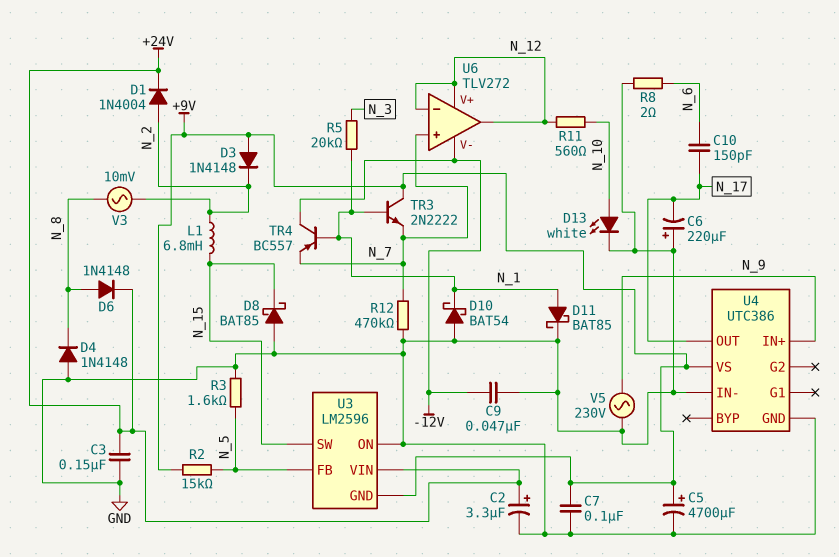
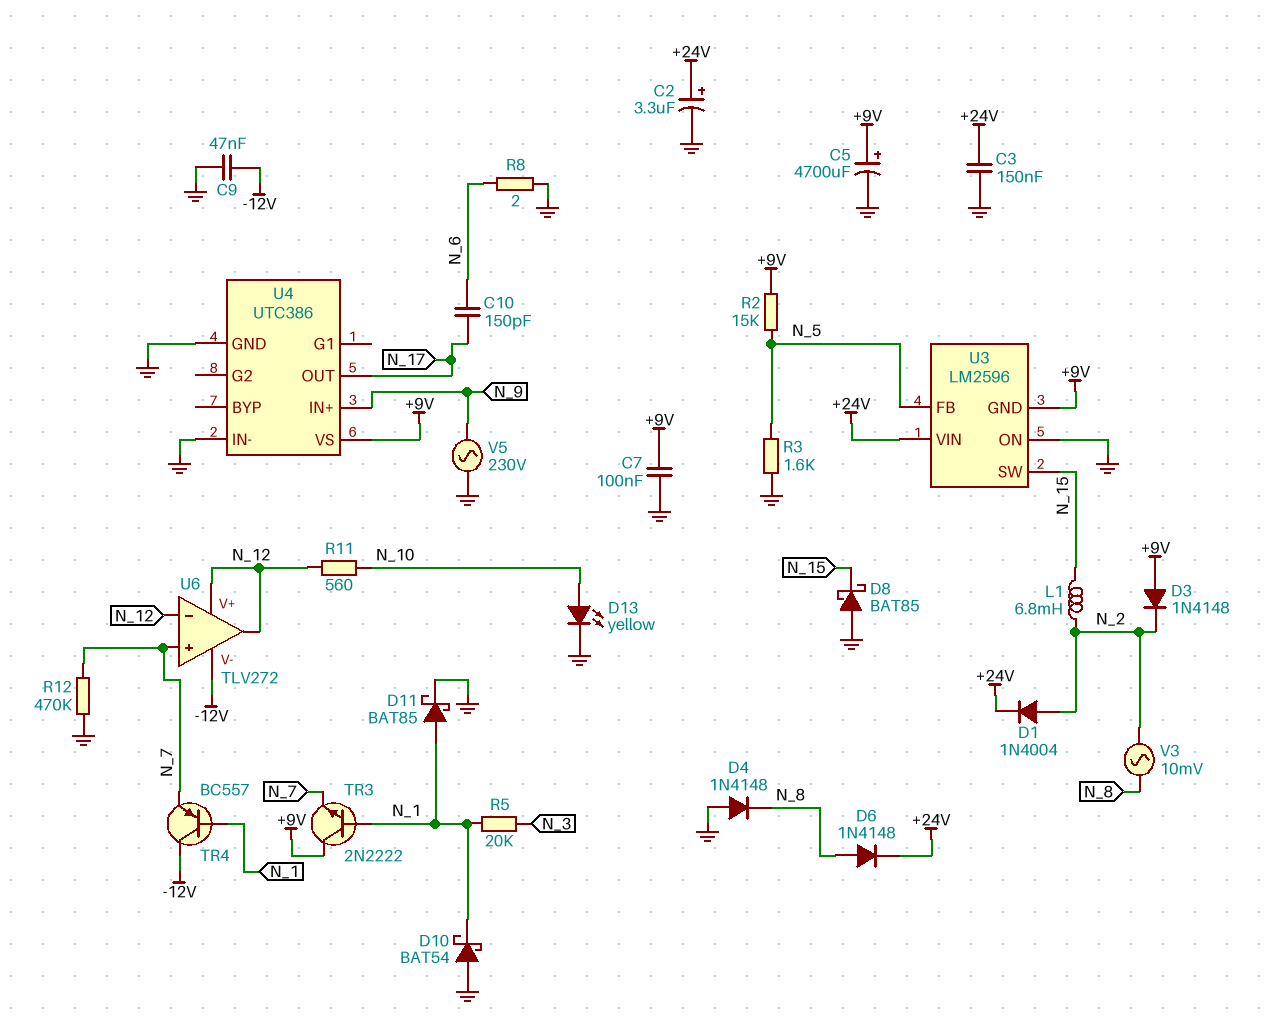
C6: 220uF (plus GND, minus N_17) -> none
D13: LED white (A N_10, K GND) -> LED yellow (A N_10, K GND)

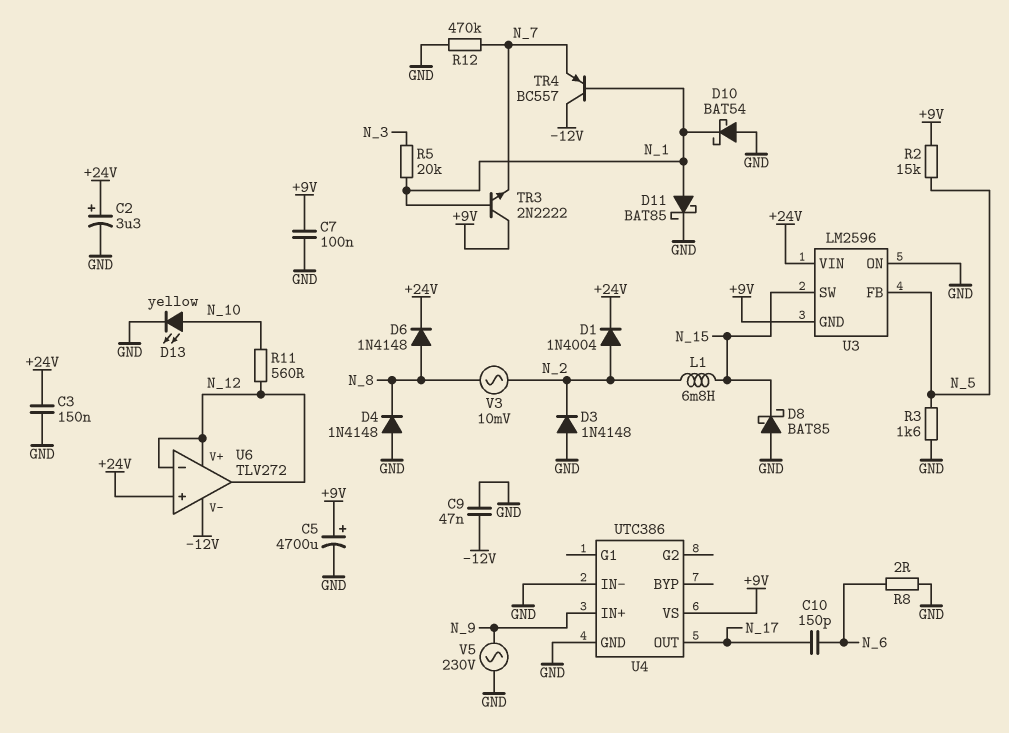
D3: diode 1N4148 (A +9V, K N_2) -> diode 1N4148 (A GND, K N_2)
U6 pin in+: N_7 -> +24V

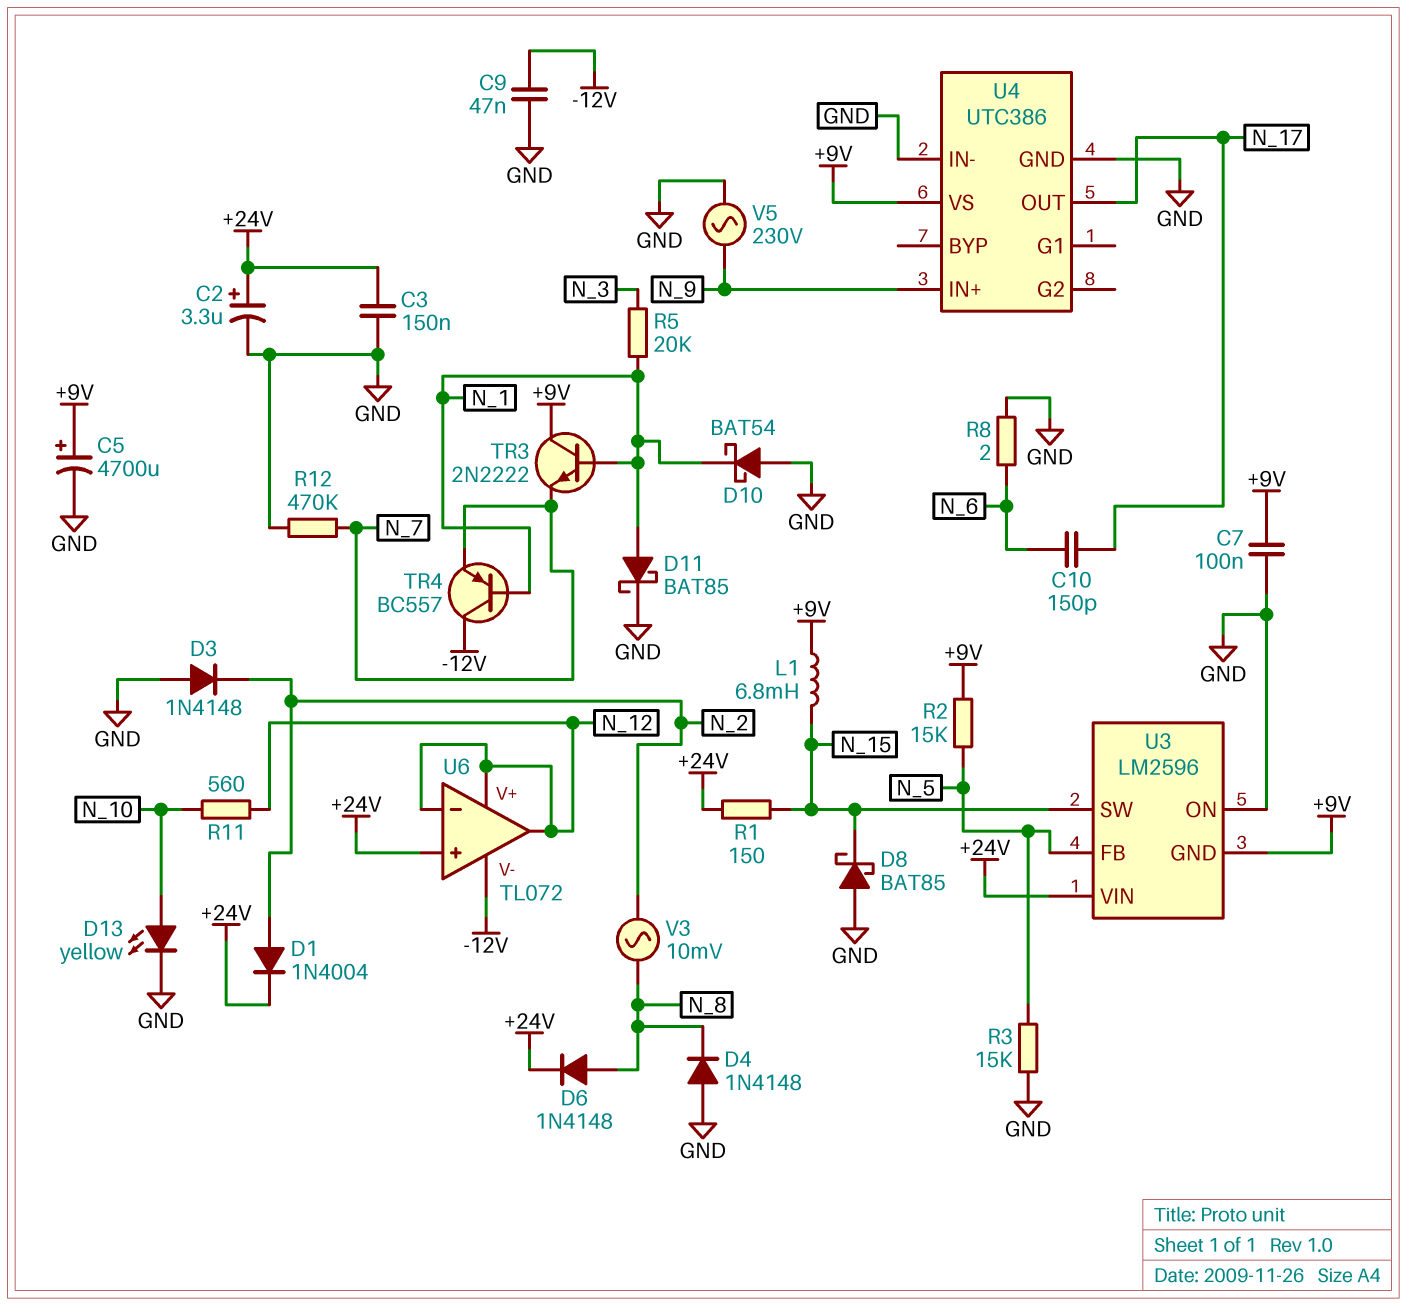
L1: 6.8mH (N_2, N_15) -> 6.8mH (+9V, N_15)
R1: none -> 150 (+24V, N_15)
R3: 1.6k (GND, N_5) -> 15k (GND, N_5)
U6: TLV272 -> TL072

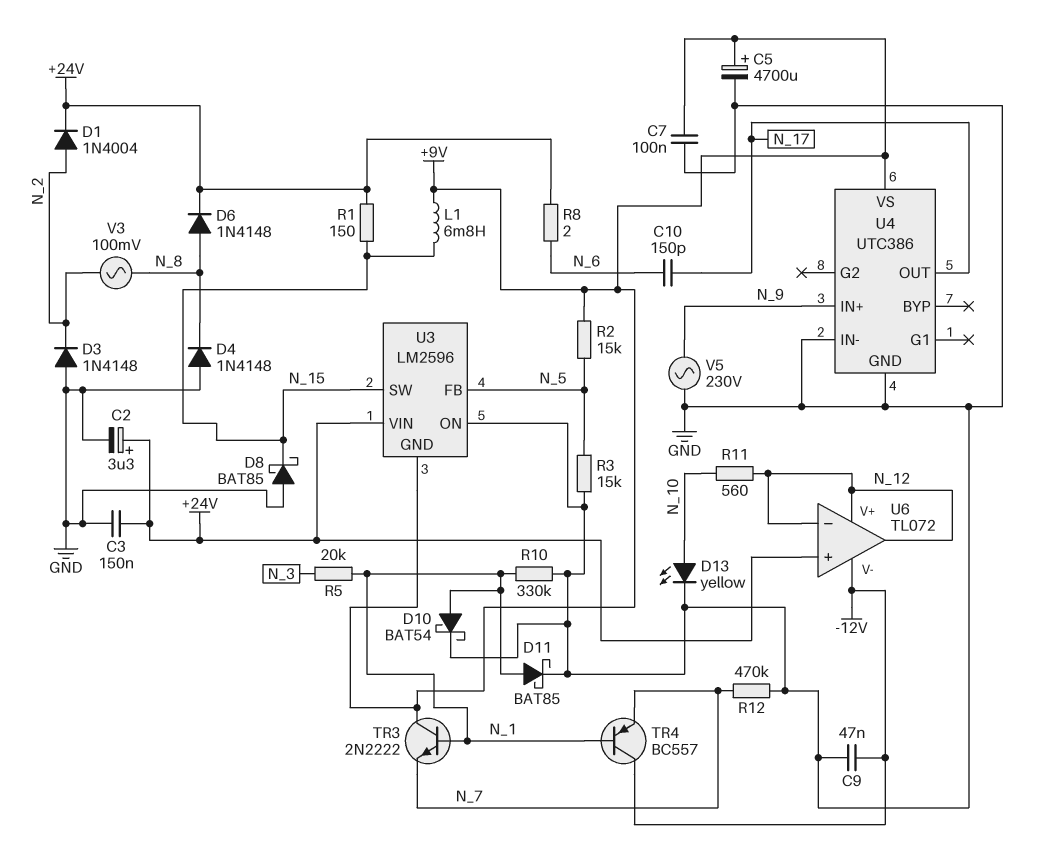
D10: schottky BAT54 (A GND, K N_1) -> schottky BAT54 (A N_1, K GND)
R8: 2 (GND, N_6) -> 2 (+24V, N_6)
R10: none -> 330k (GND, N_1)
V3: AC 10mV (N_2, N_8) -> AC 100mV (N_2, N_8)

